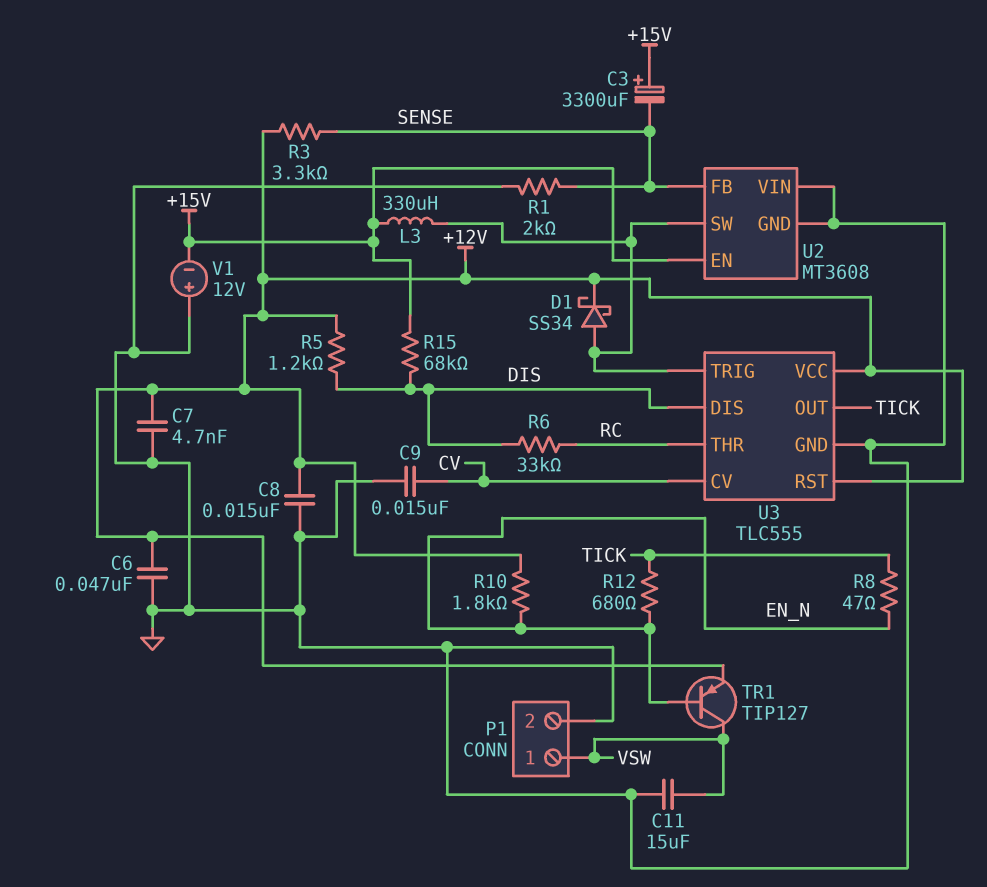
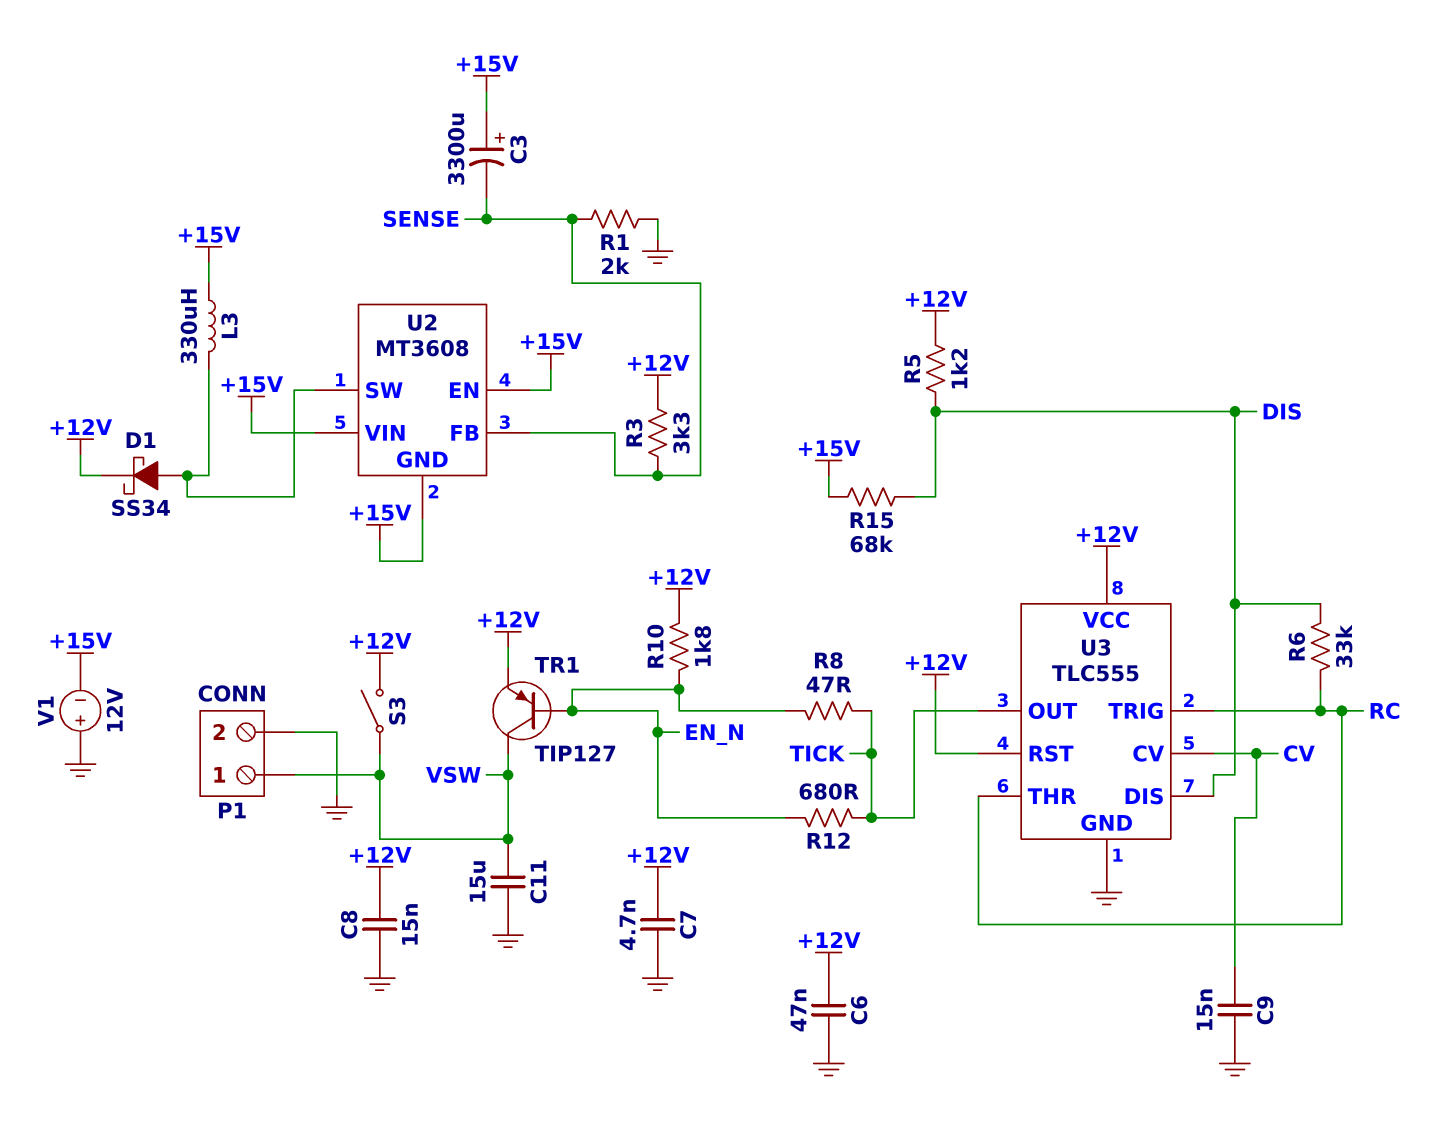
S3: none -> switch (+12V, VSW)
U2 pin GND: GND -> +15V
U2 pin VIN: GND -> +15V
U3 pin TRIG: U2/SW -> RC

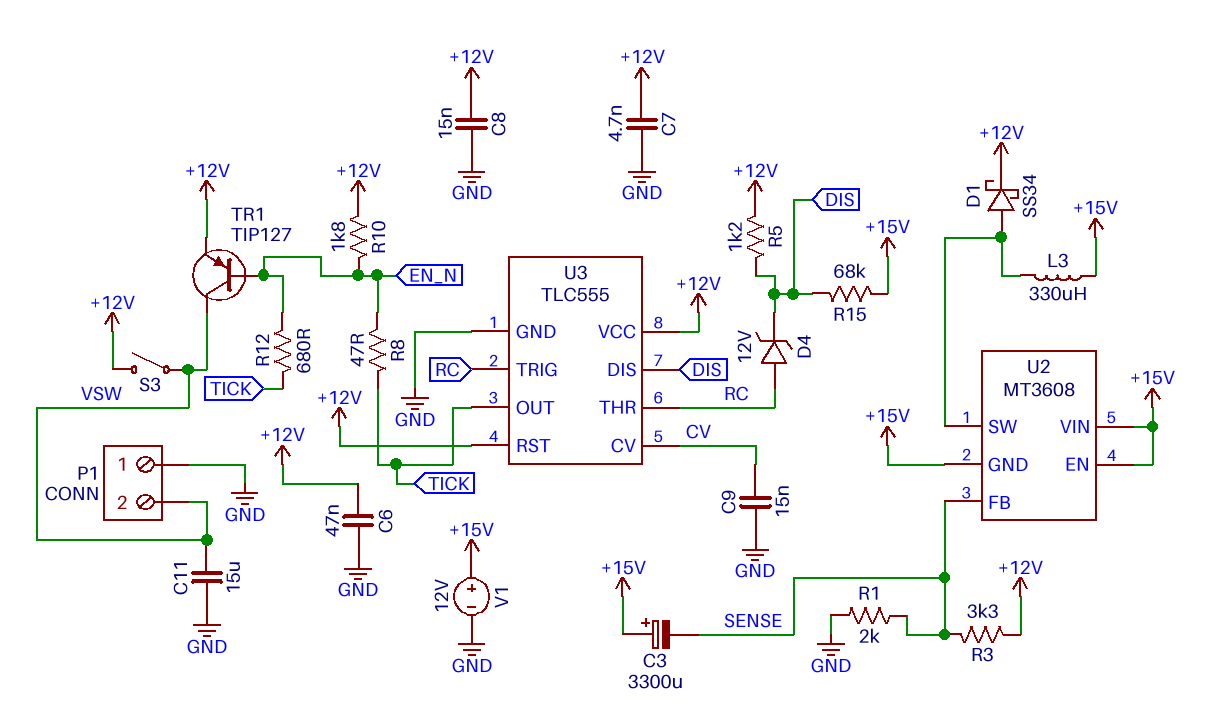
D4: none -> zener 12V (A RC, K DIS)
P1 pin 1: VSW -> GND
P1 pin 2: GND -> VSW
R6: 33k (DIS, RC) -> none
V1: 12V (plus GND, minus +15V) -> 12V (plus +15V, minus GND)

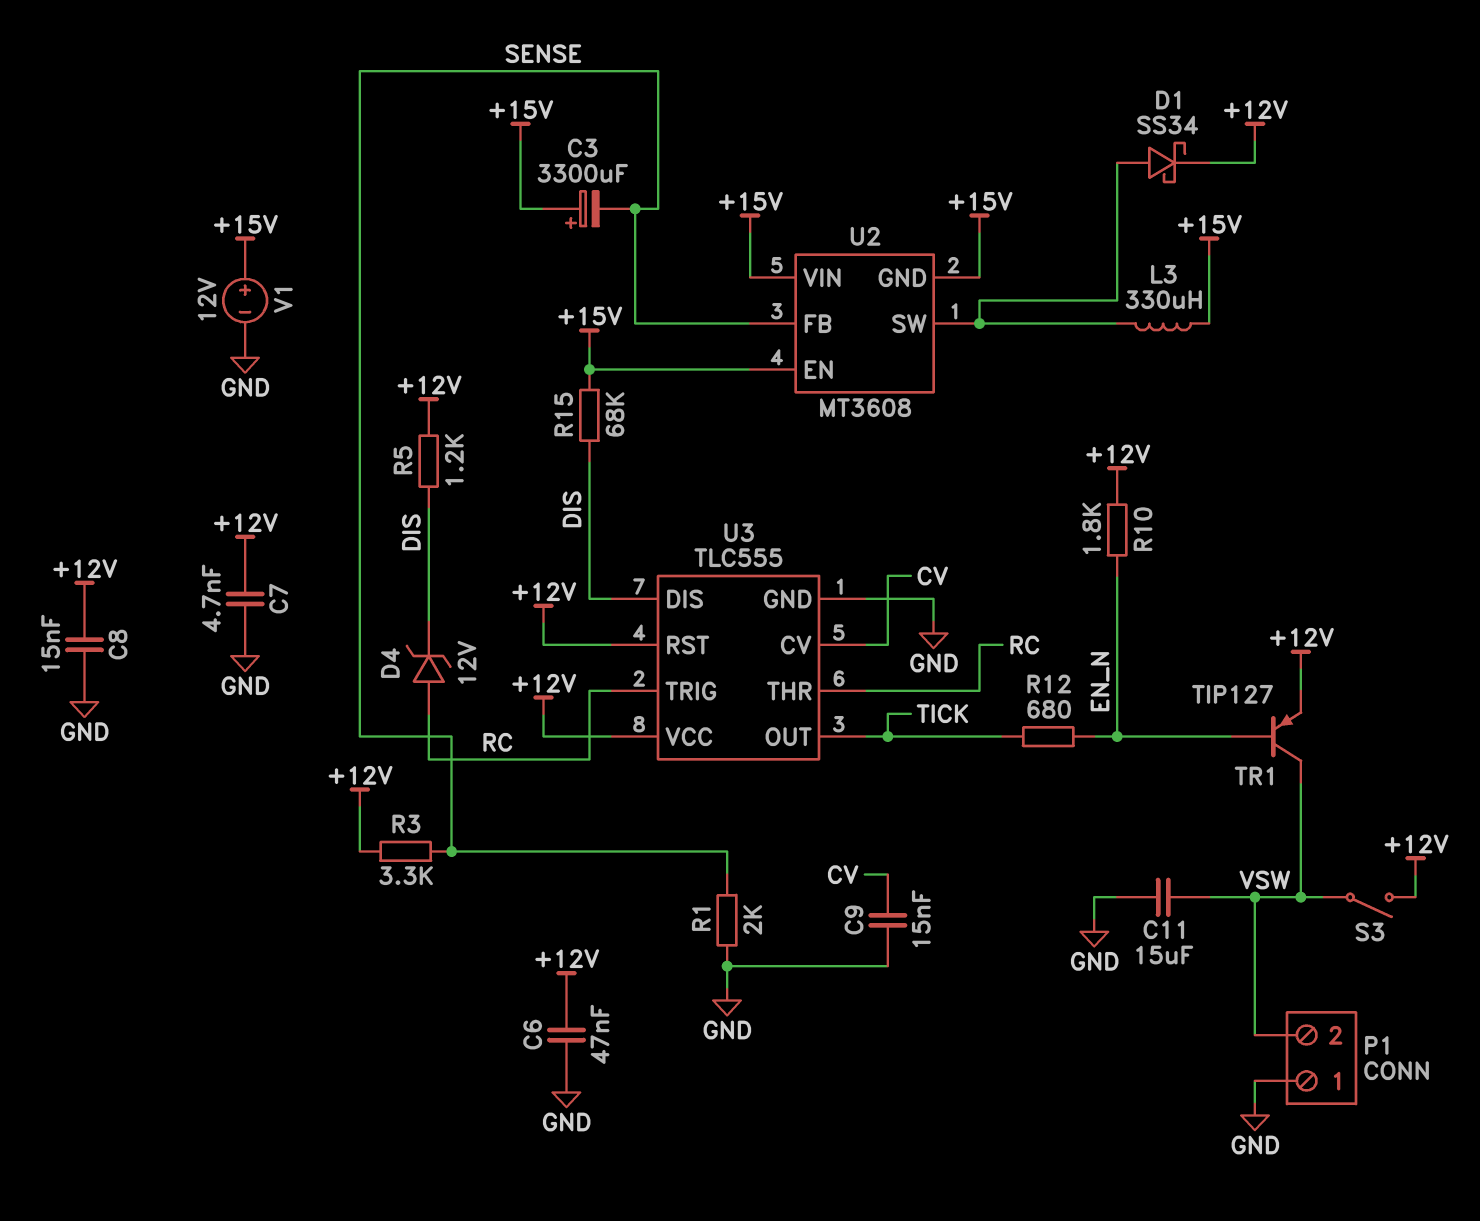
R8: 47 (EN_N, TICK) -> none

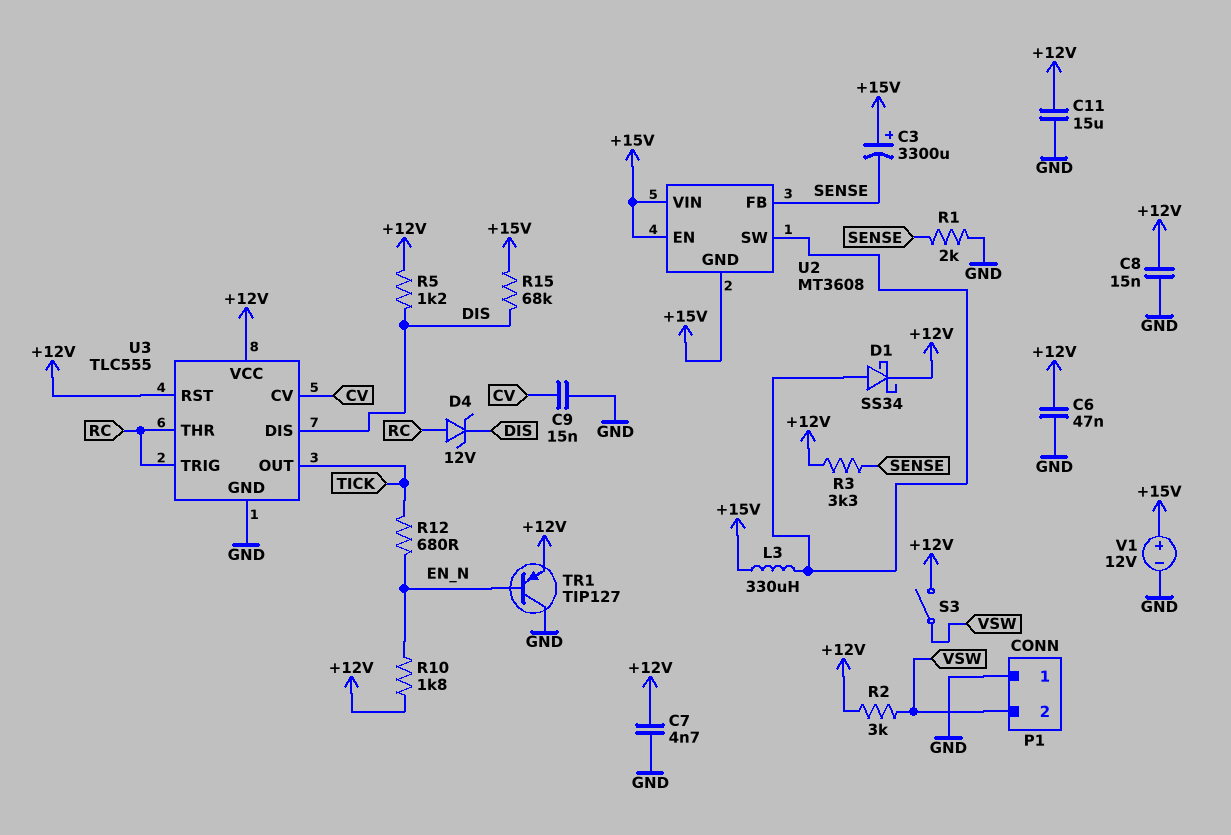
C11: 15uF (GND, VSW) -> 15uF (+12V, GND)
R2: none -> 3k (+12V, VSW)
TR1: PNP TIP127 (B EN_N, C VSW, E +12V) -> PNP TIP127 (B EN_N, C GND, E +12V)

